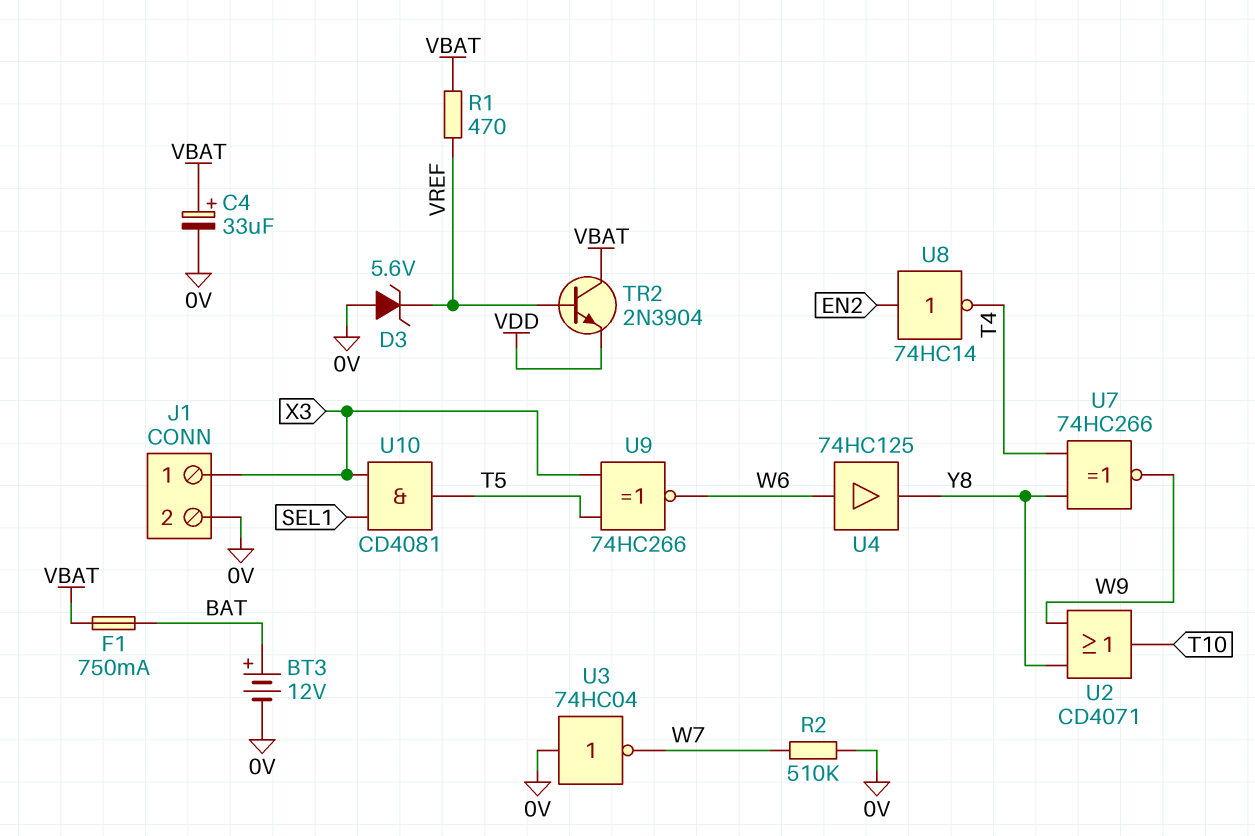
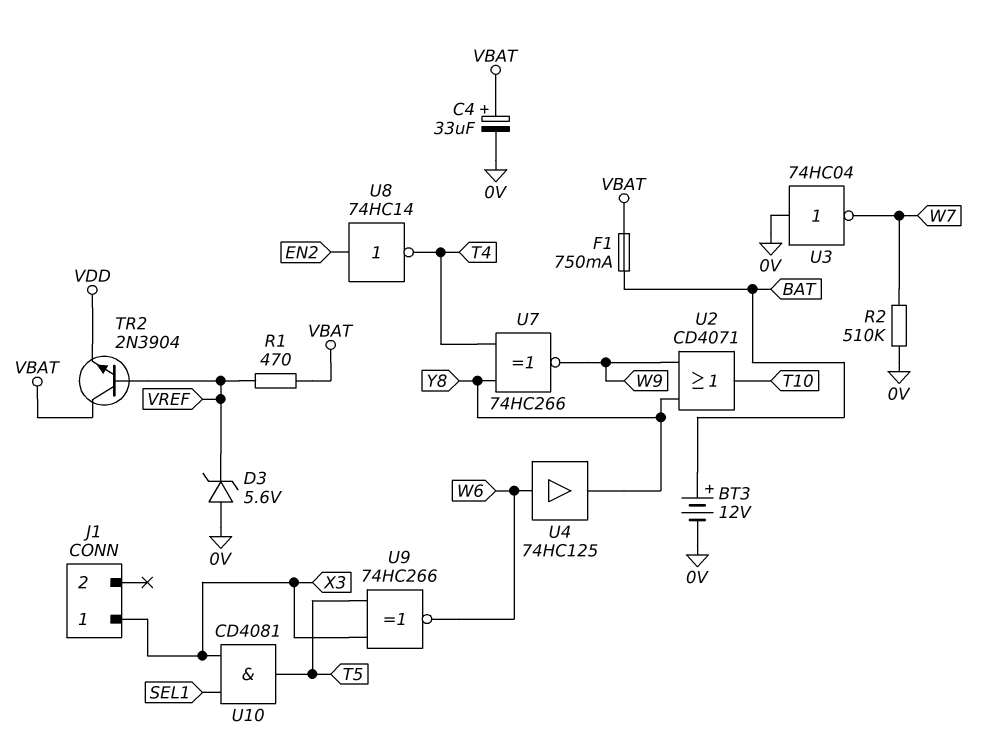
J1 pin 2: 0V -> none

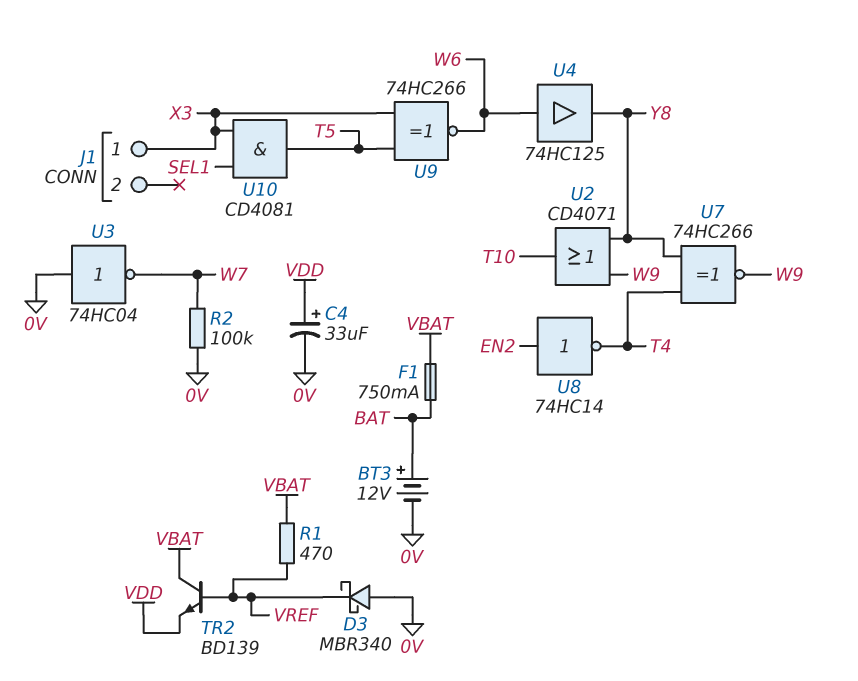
C4: 33uF (plus VBAT, minus 0V) -> 33uF (plus VDD, minus 0V)
D3: zener 5.6V (A 0V, K VREF) -> schottky MBR340 (A 0V, K VREF)
R2: 510k (0V, W7) -> 100k (0V, W7)
TR2: NPN 2N3904 (B VREF, C VBAT, E VDD) -> NPN BD139 (B VREF, C VBAT, E VDD)

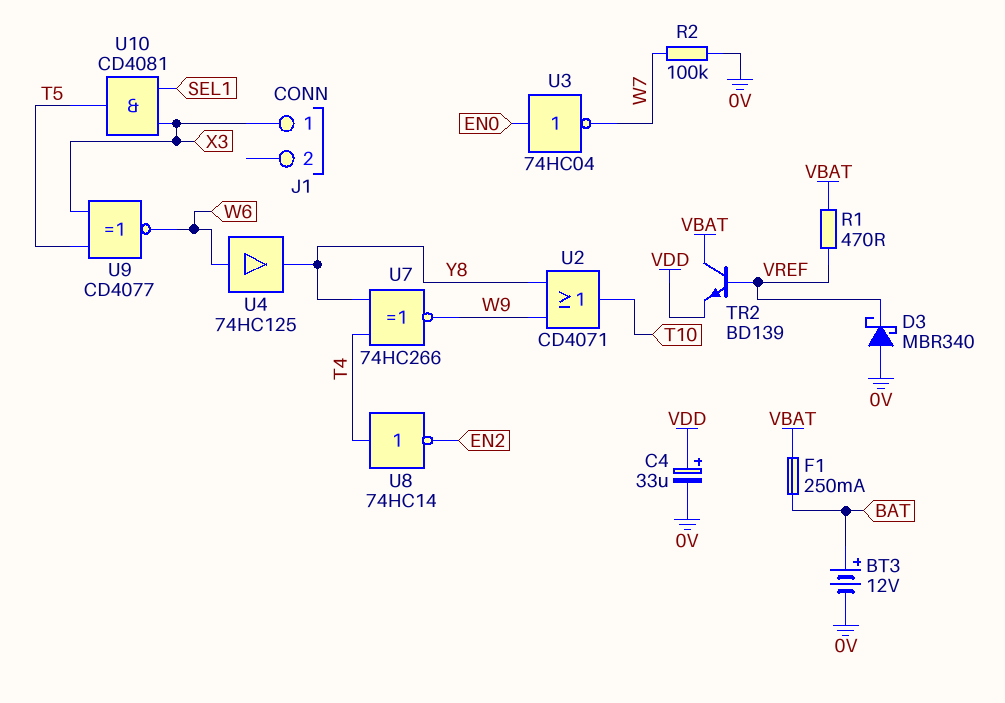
F1: 750mA (BAT, VBAT) -> 250mA (BAT, VBAT)
U3: NOT 74HC04 (in 0V, out W7) -> NOT 74HC04 (in EN0, out W7)
U8: NOT 74HC14 (in EN2, out T4) -> NOT 74HC14 (in T4, out EN2)
U9: XNOR 74HC266 (in T5, in X3, out W6) -> XNOR CD4077 (in T5, in X3, out W6)

